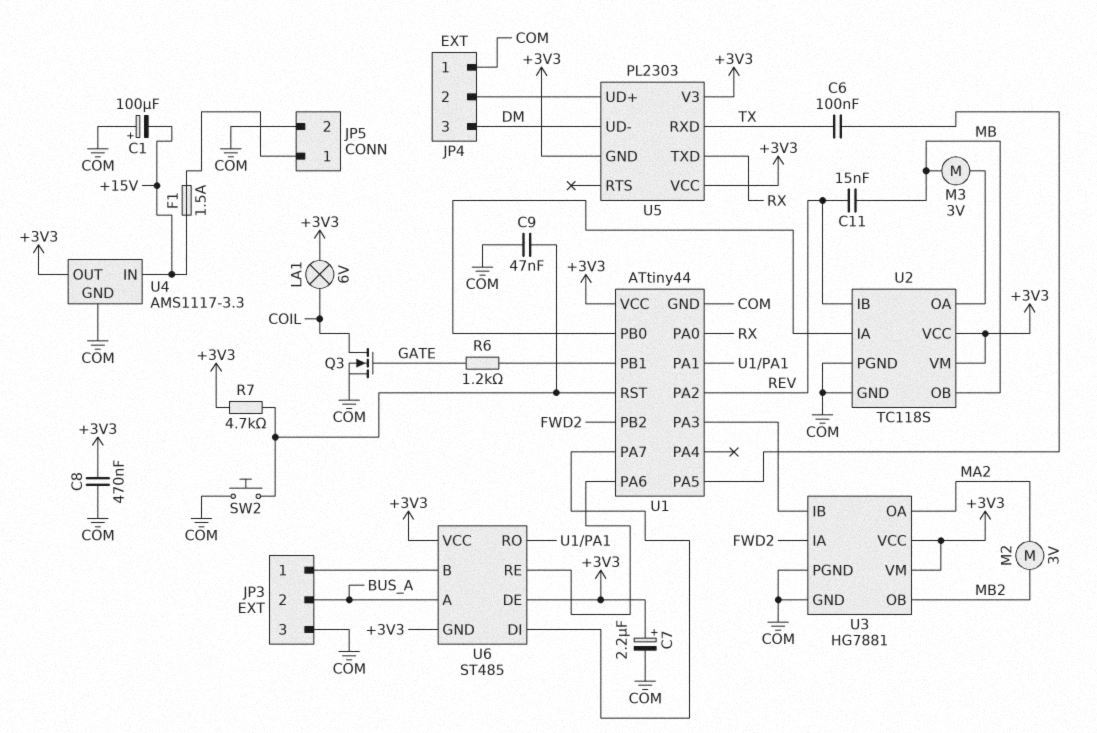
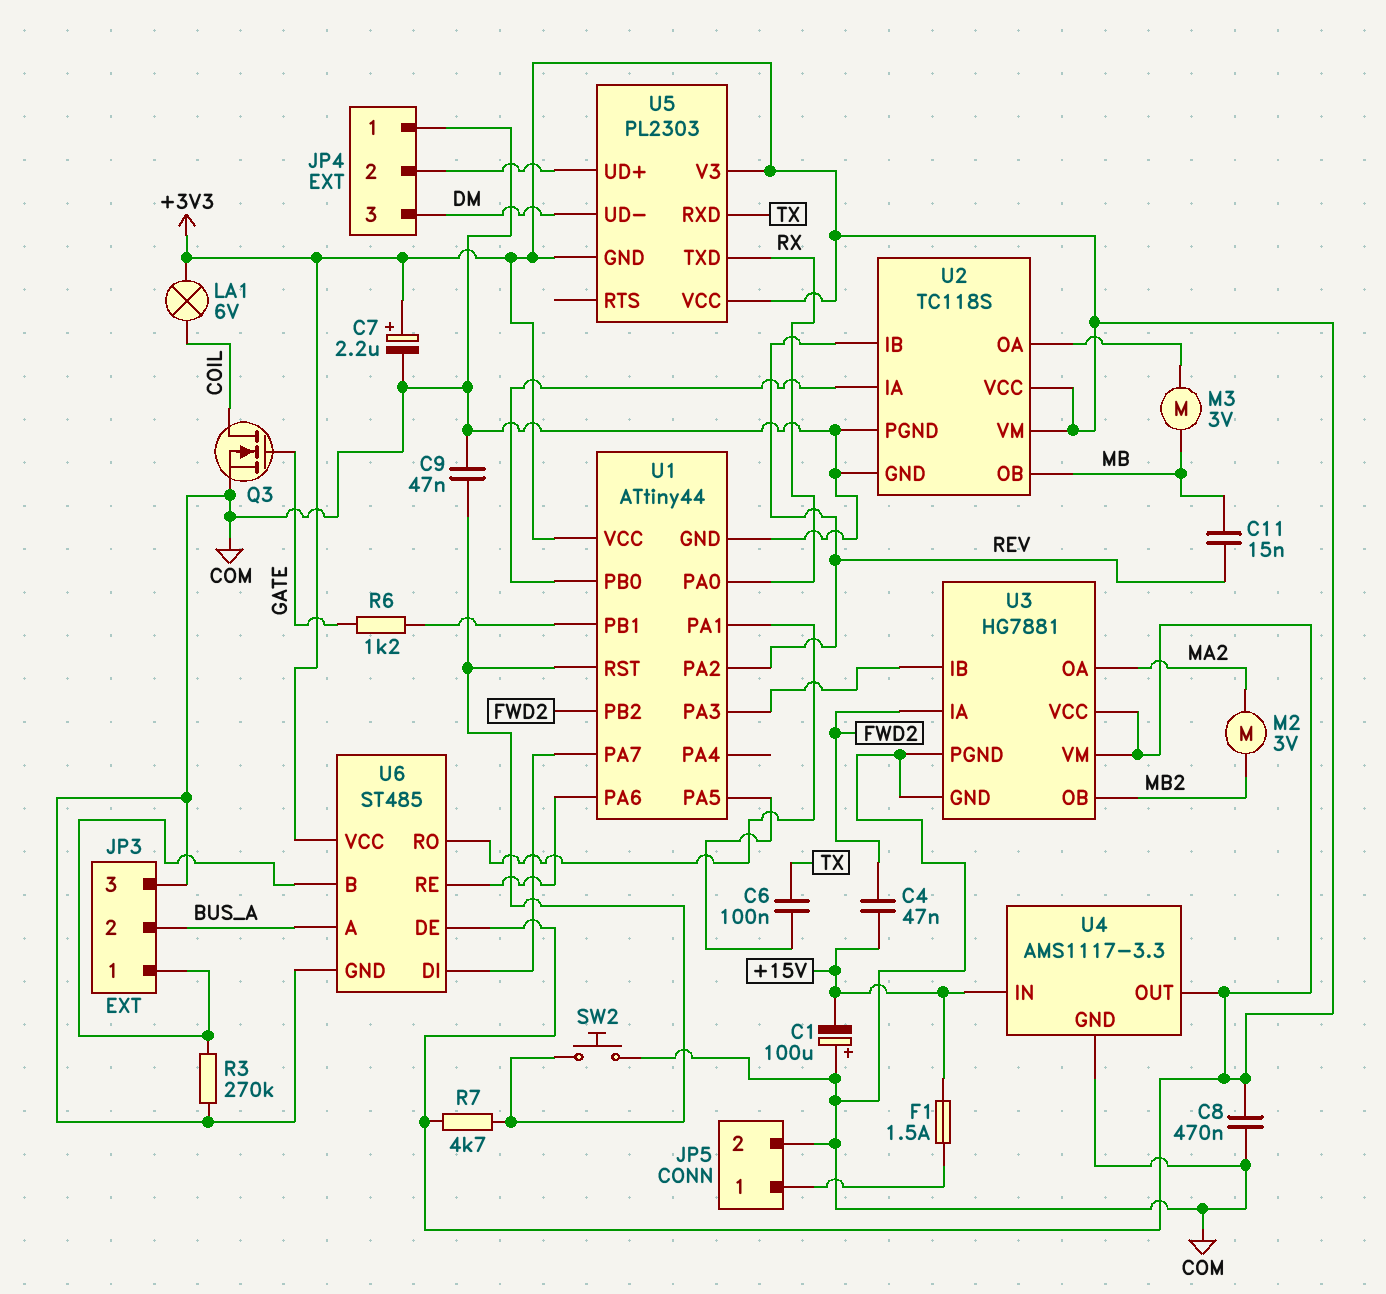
C4: none -> 47nF (+15V, FWD2)
R3: none -> 270k (COM, JP3/1)
U6 pin GND: +3V3 -> COM

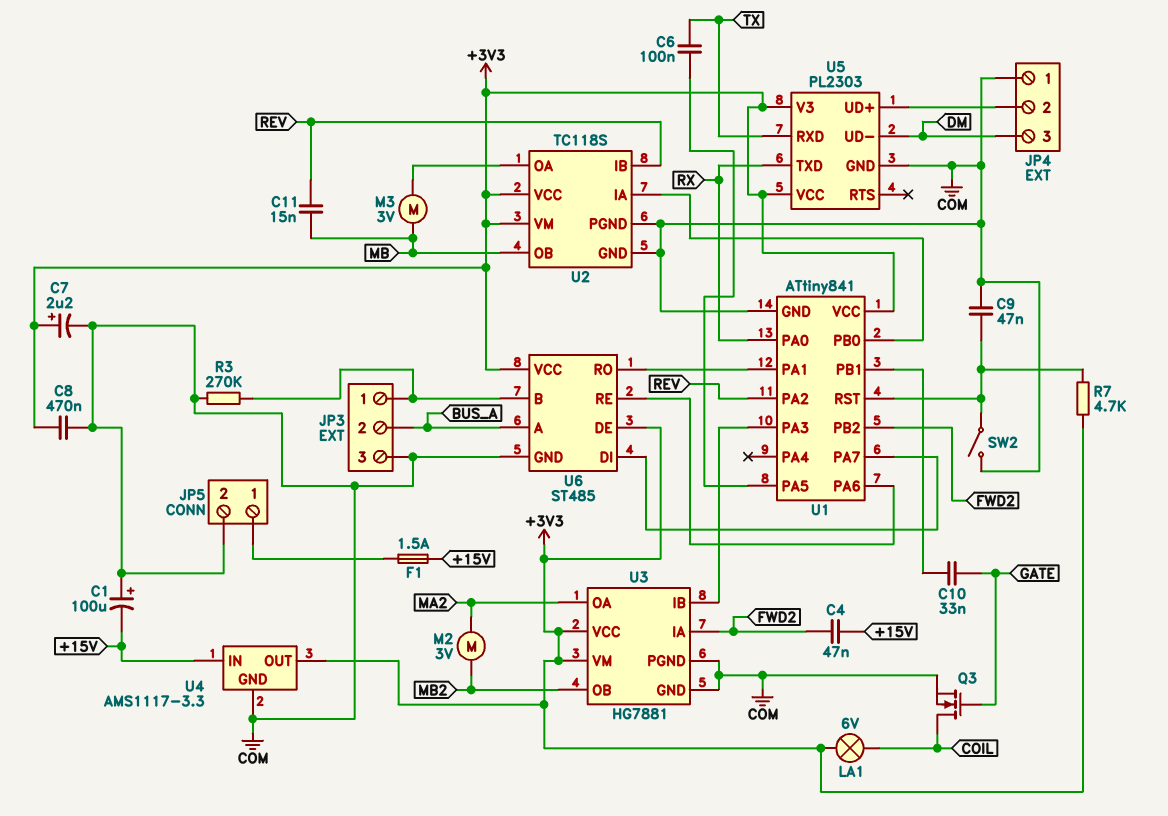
C10: none -> 33nF (GATE, U1/PB1)
R6: 1.2k (GATE, U1/PB1) -> none
SW2: button (COM, U1/RST) -> switch (COM, U1/RST)
U1: ATtiny44 -> ATtiny841
U5 pin GND: +3V3 -> COM

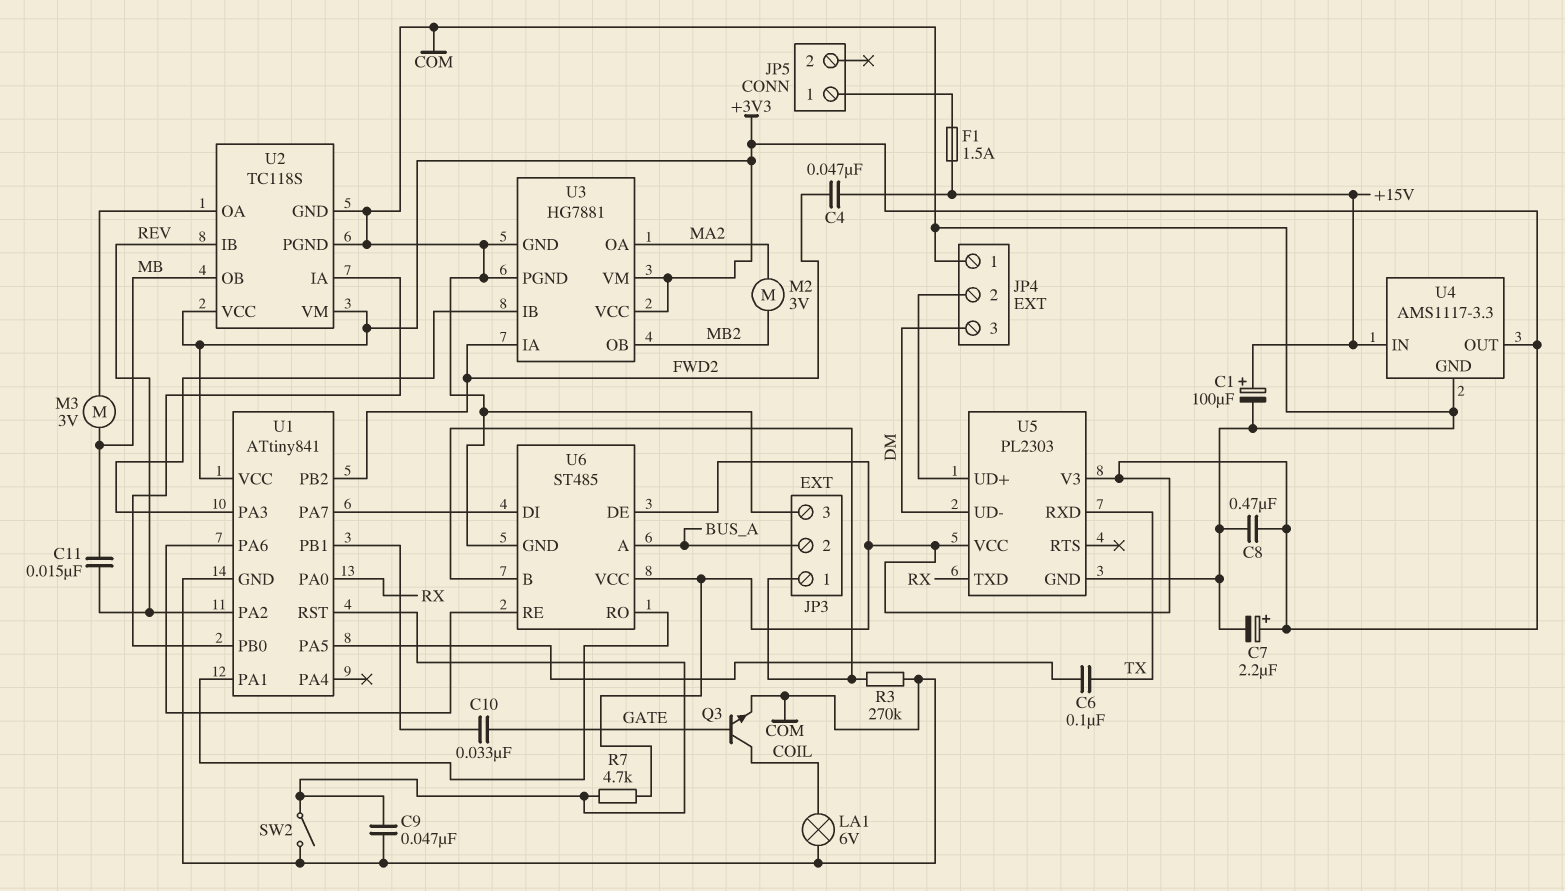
C1: 100uF (plus COM, minus +15V) -> 100uF (plus +15V, minus COM)
JP5 pin 2: COM -> none
LA1: lamp 6V (+3V3, COIL) -> lamp 6V (COIL, COM)
Q3: NMOS (G GATE, D COIL, S COM) -> NPN (B GATE, C COIL, E COM)

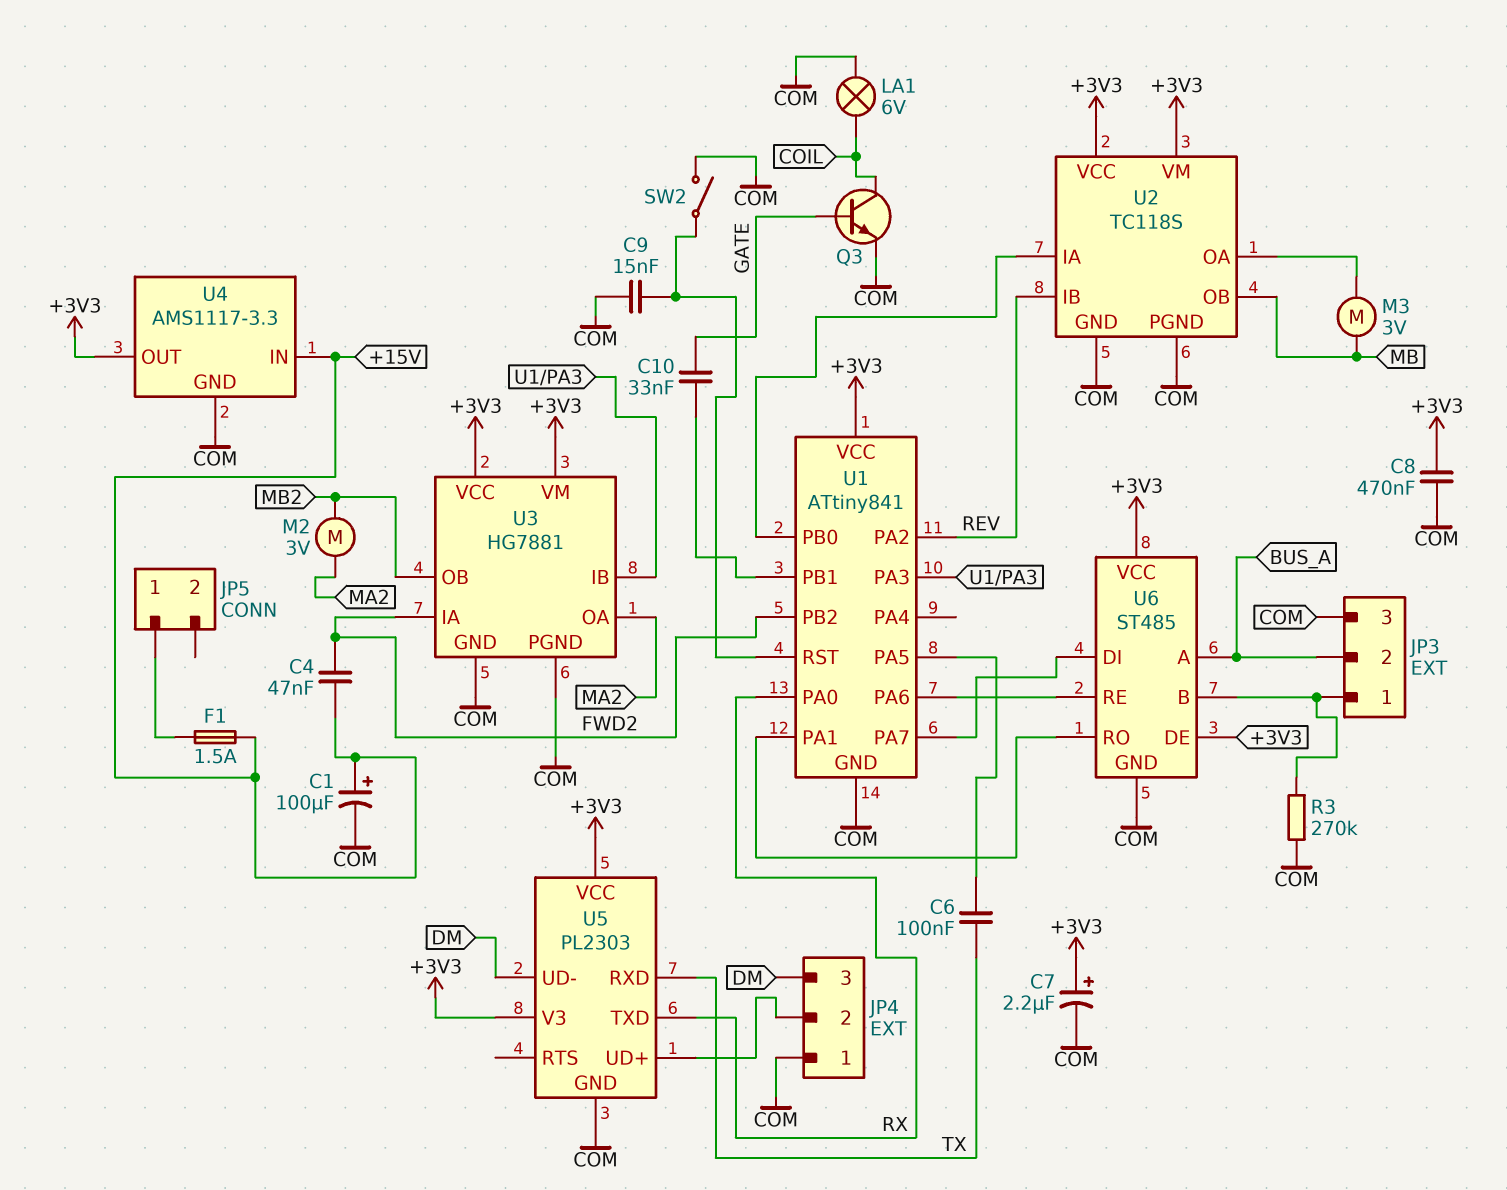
C9: 47nF (COM, U1/RST) -> 15nF (COM, U1/RST)
C11: 15nF (MB, REV) -> none
R7: 4.7k (+3V3, U1/RST) -> none

